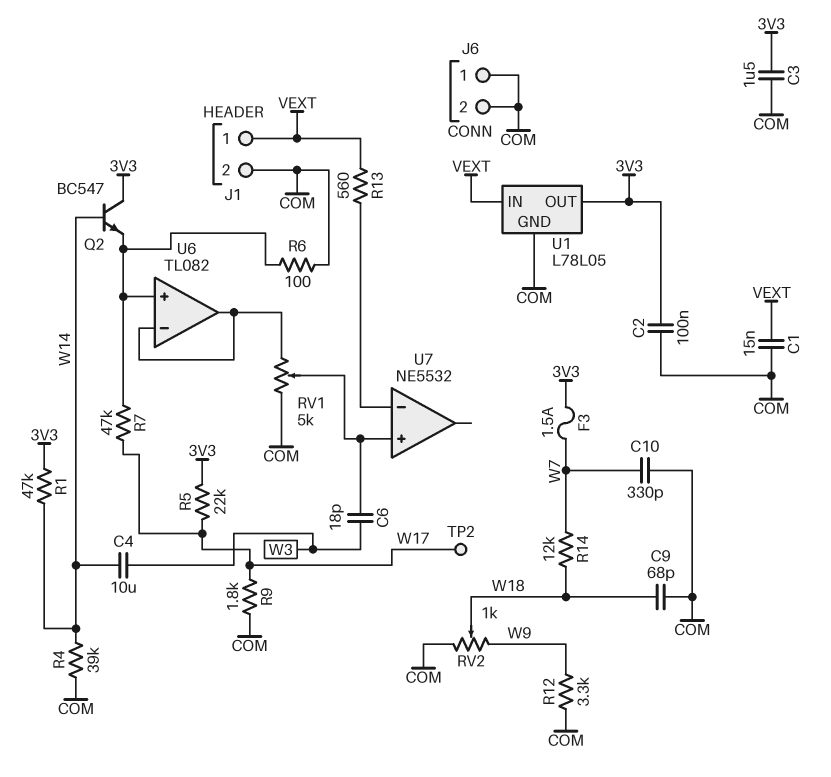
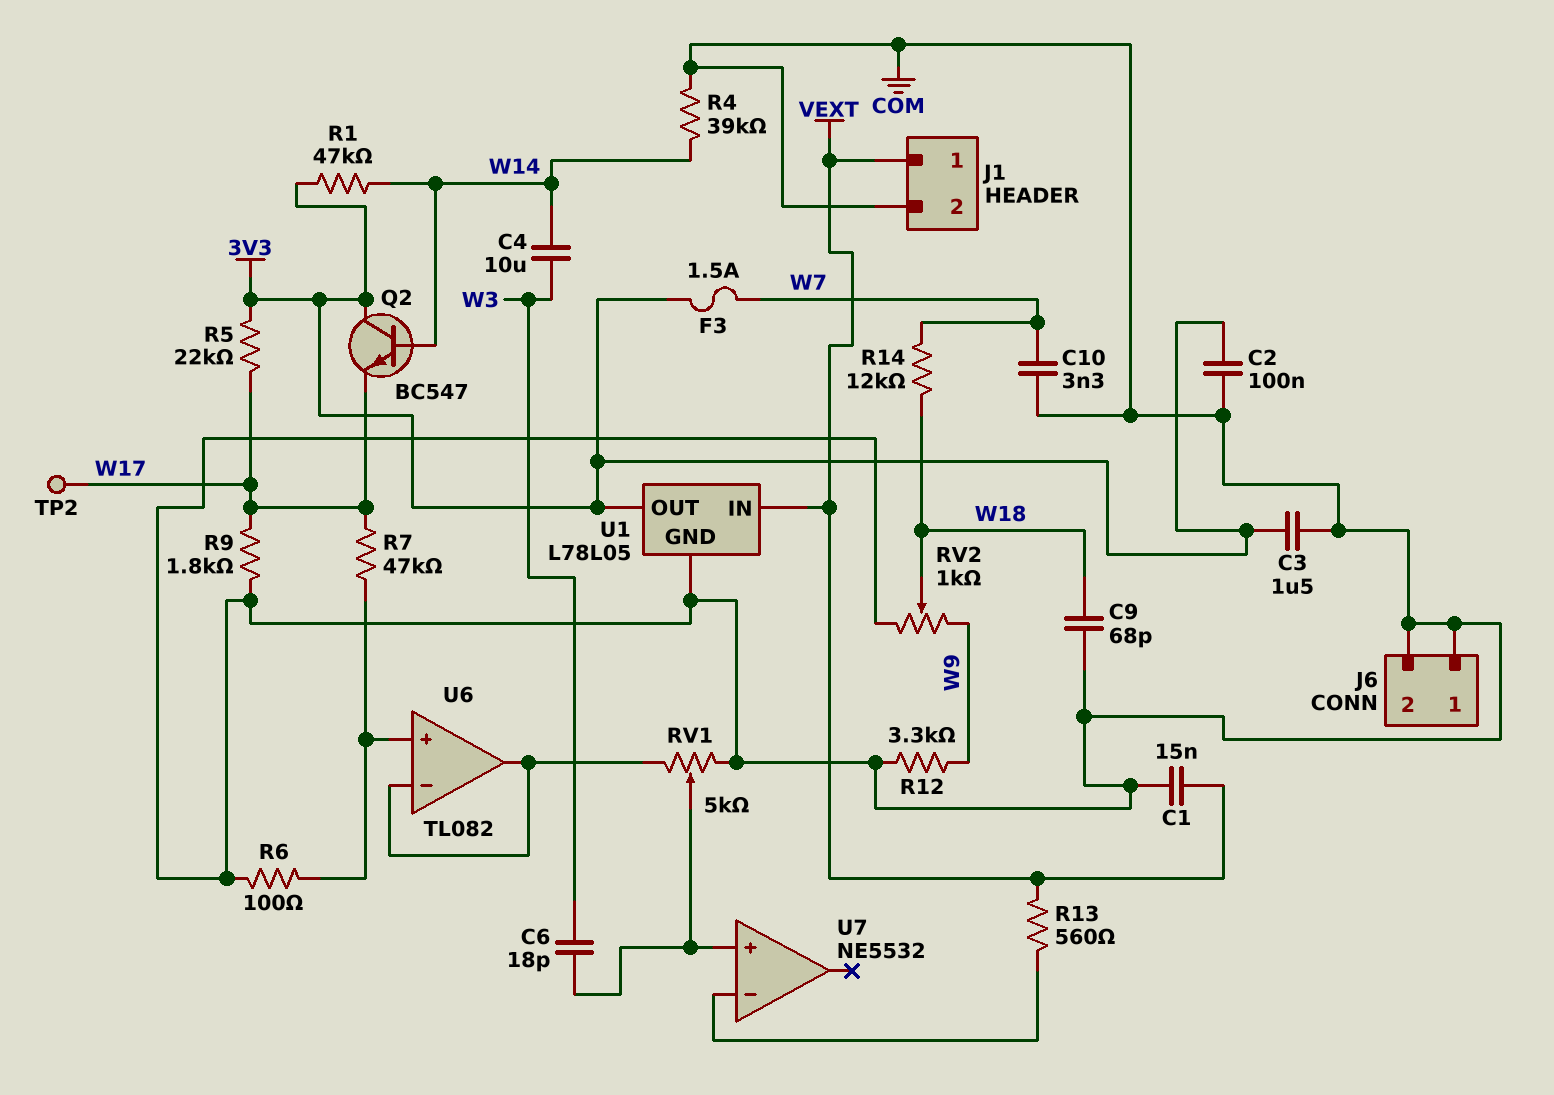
C10: 330pF (COM, W7) -> 3.3nF (COM, W7)
Q2: NPN BC547 (B W14, C 3V3, E U6/in+) -> NPN BC547 (B W14, C 3V3, E W17)

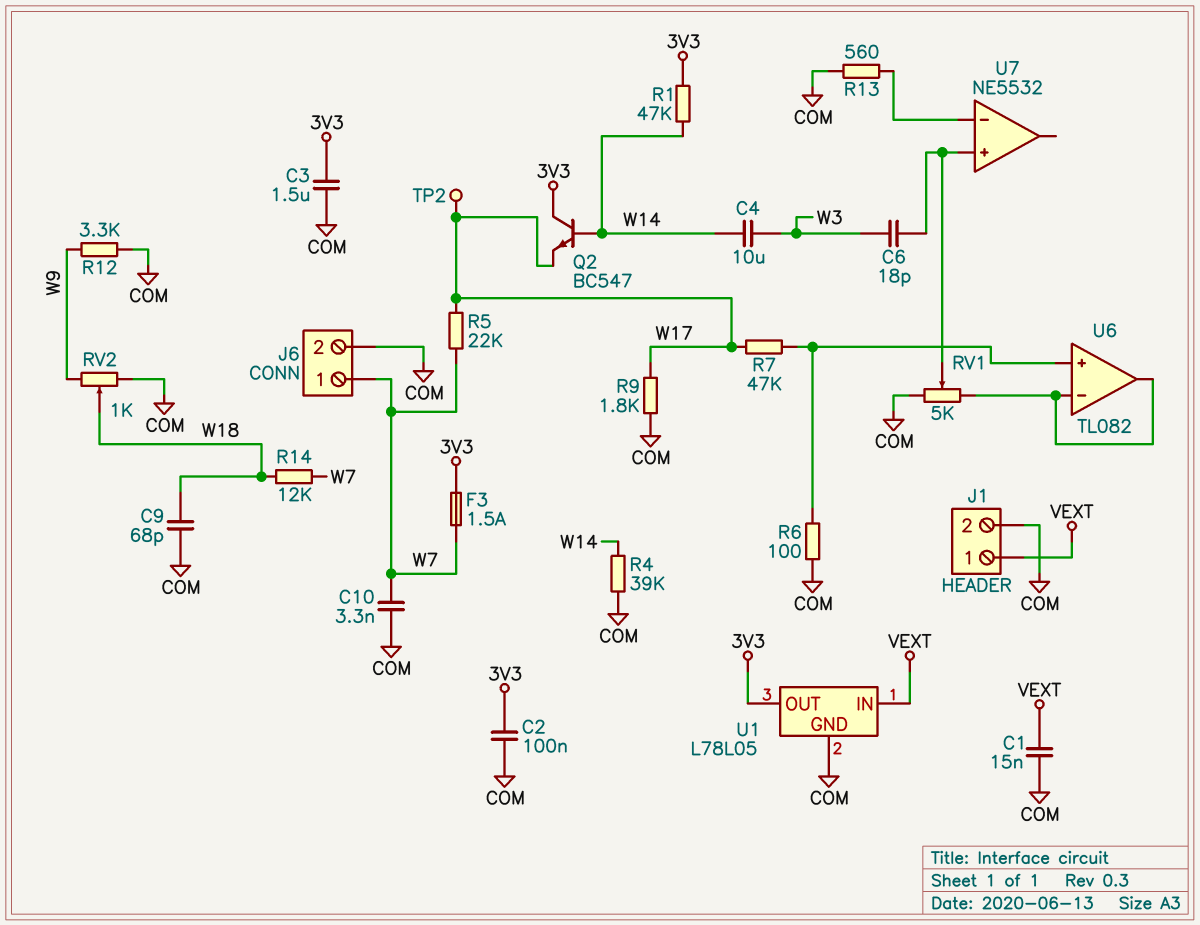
J6 pin 1: COM -> W7
R5: 22k (3V3, W17) -> 22k (W7, W17)
R13: 560 (U7/in-, VEXT) -> 560 (COM, U7/in-)

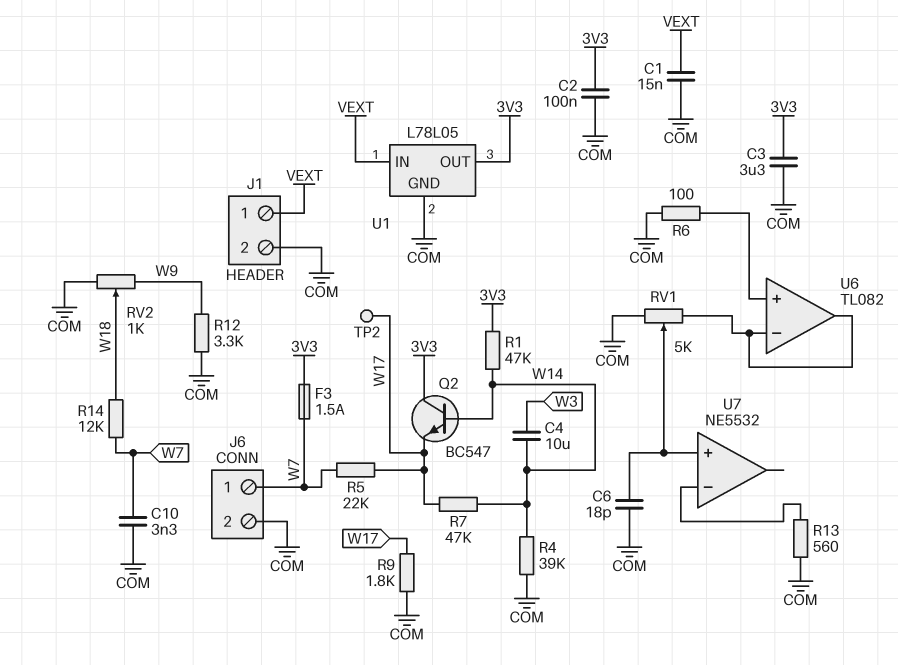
C3: 1.5uF (3V3, COM) -> 3.3uF (3V3, COM)
C6: 18pF (U7/in+, W3) -> 18pF (COM, U7/in+)
C9: 68pF (COM, W18) -> none
R7: 47k (U6/in+, W17) -> 47k (W14, W17)

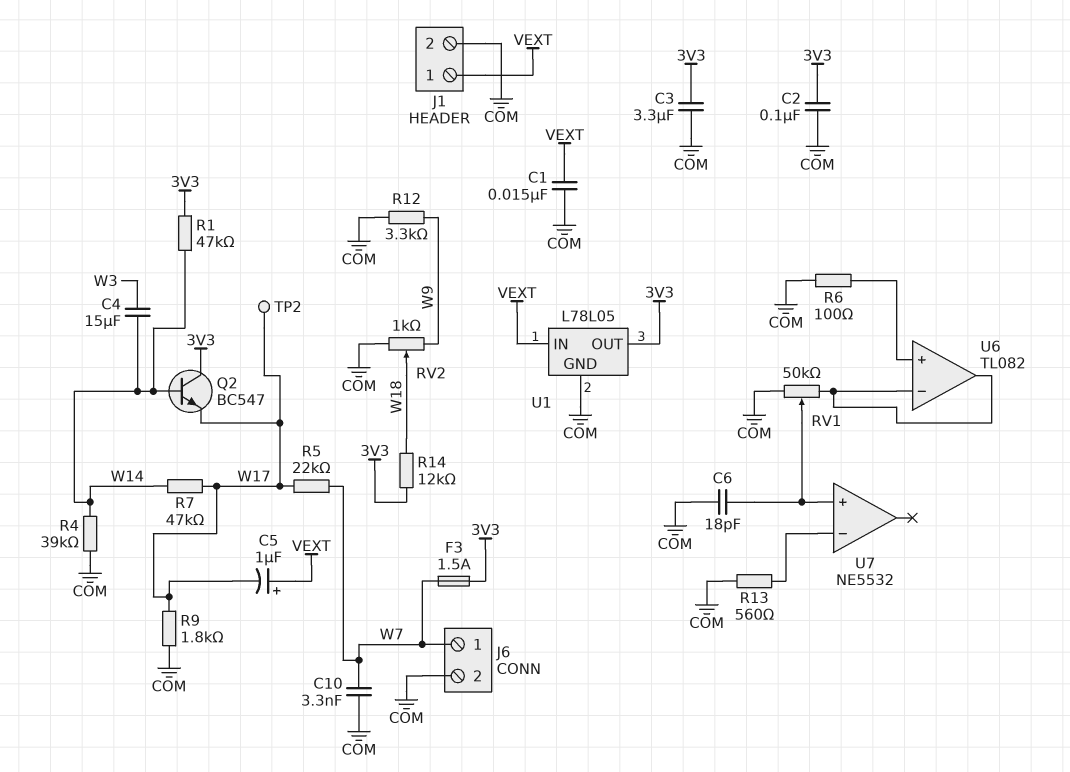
C4: 10uF (W3, W14) -> 15uF (W3, W14)
C5: none -> 1uF (plus VEXT, minus W17)
R14: 12k (W7, W18) -> 12k (3V3, W18)
RV1: 5k (COM, U6/in-, wiper U7/in+) -> 50k (COM, U6/in-, wiper U7/in+)

